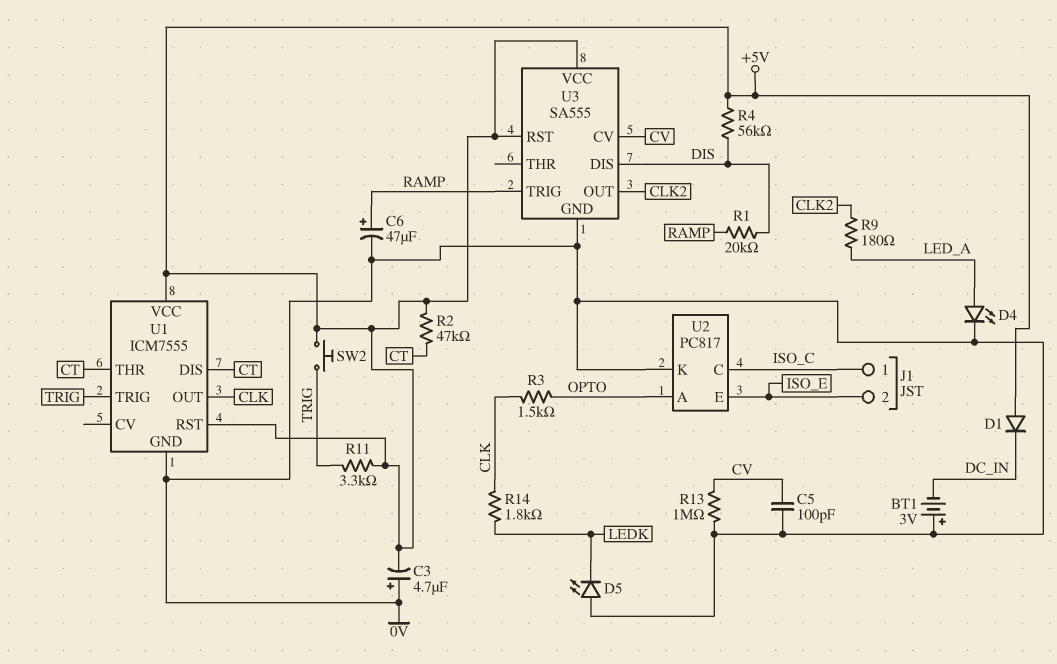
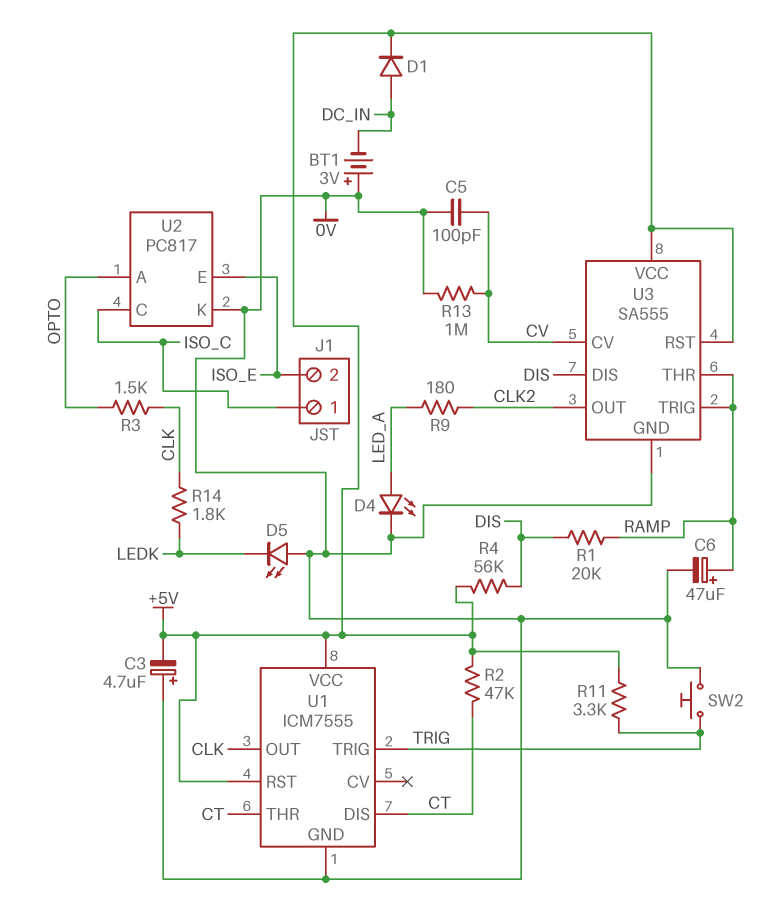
D1: diode (A +5V, K DC_IN) -> diode (A DC_IN, K +5V)
SW2: button (+5V, TRIG) -> button (0V, TRIG)
U3 pin THR: none -> RAMP

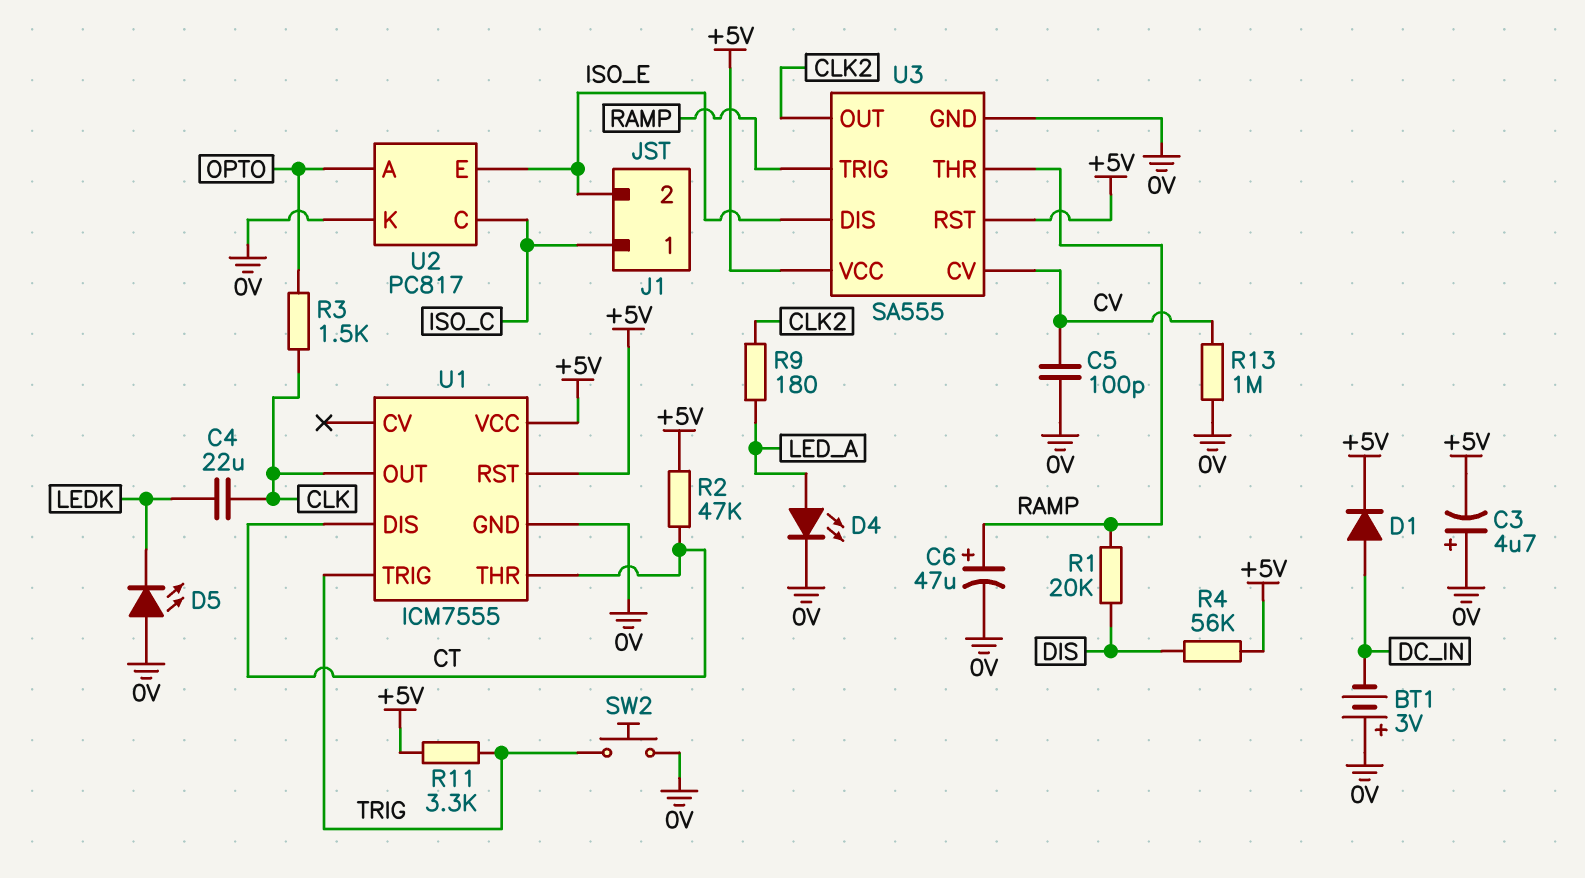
C4: none -> 22uF (CLK, LEDK)
R14: 1.8k (CLK, LEDK) -> none
U3 pin DIS: DIS -> ISO_E

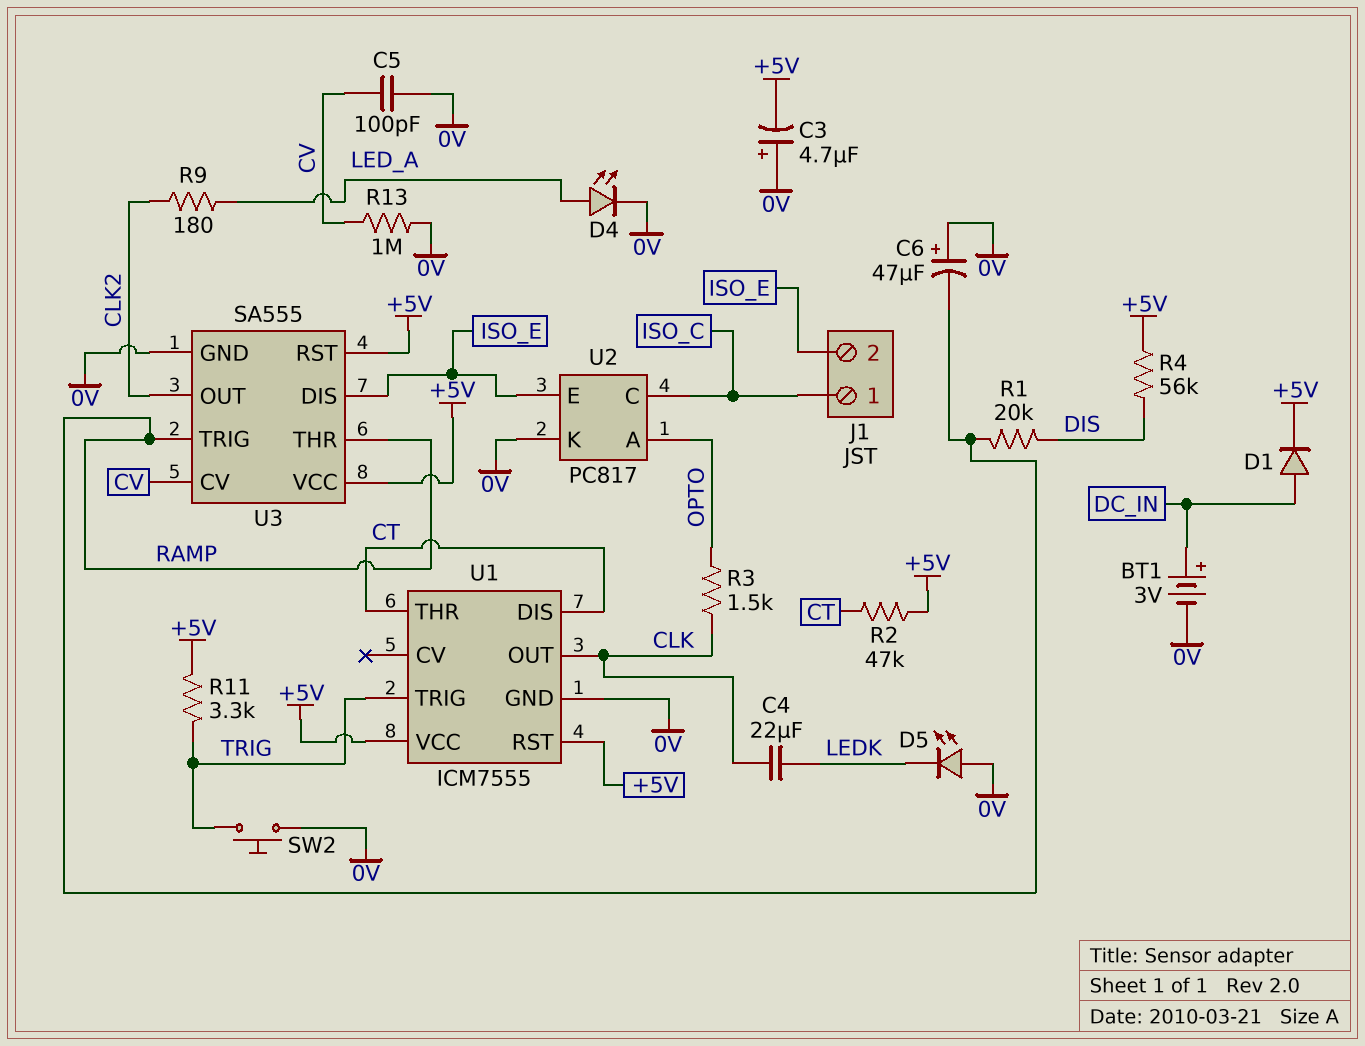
BT1: 3V (plus 0V, minus DC_IN) -> 3V (plus DC_IN, minus 0V)
C6: 47uF (plus RAMP, minus 0V) -> 47uF (plus 0V, minus RAMP)

